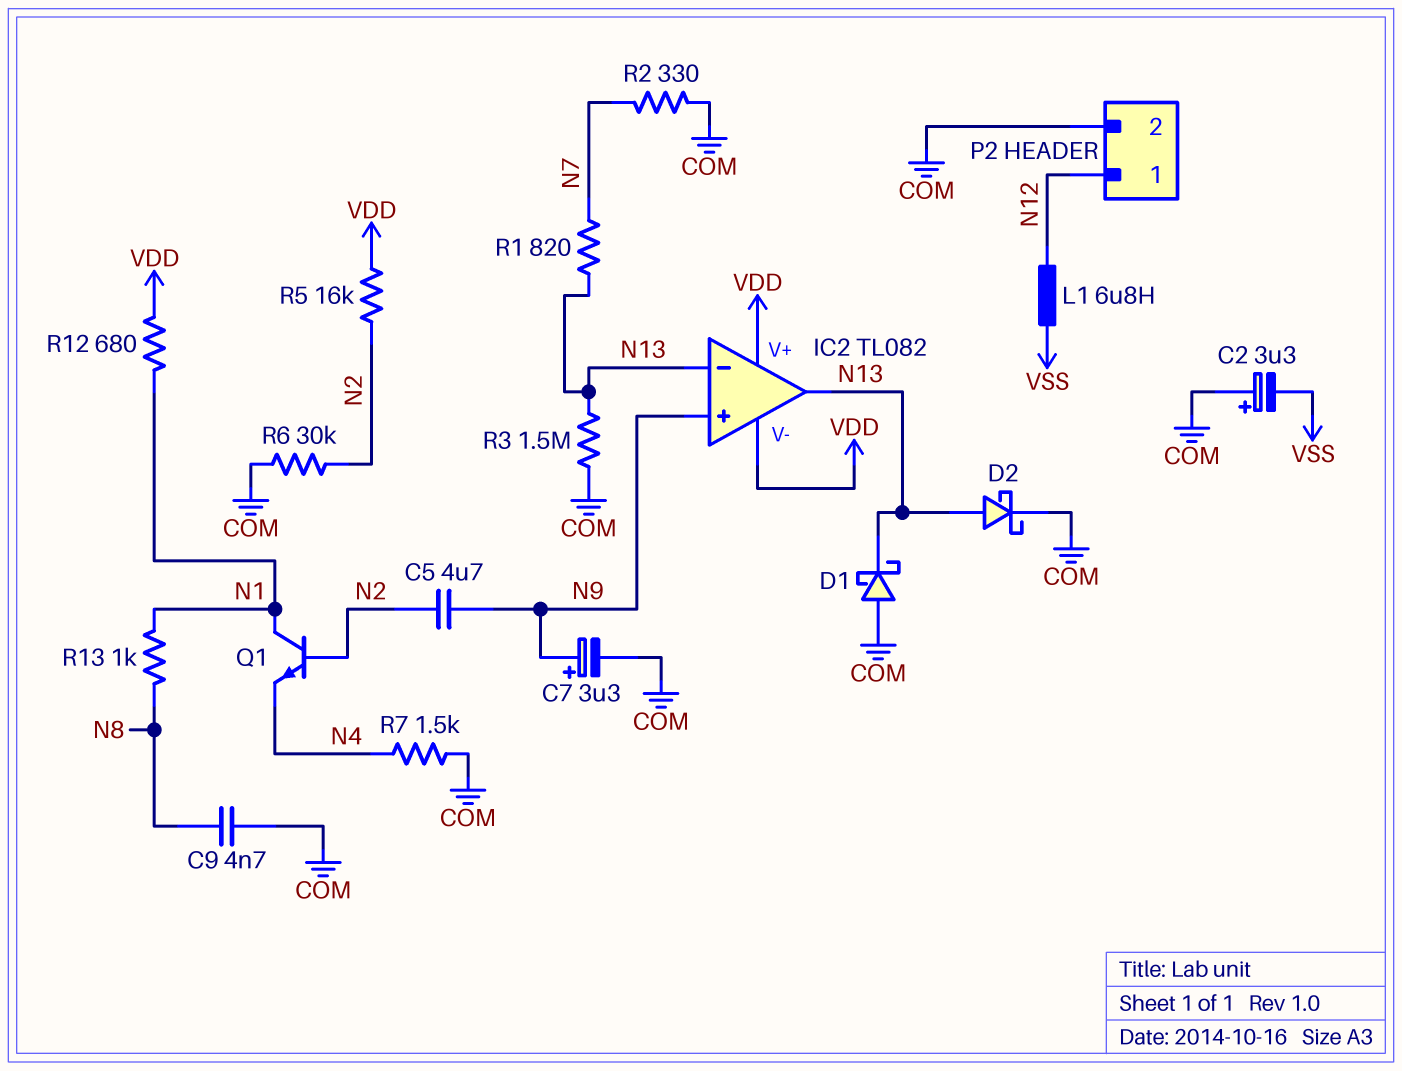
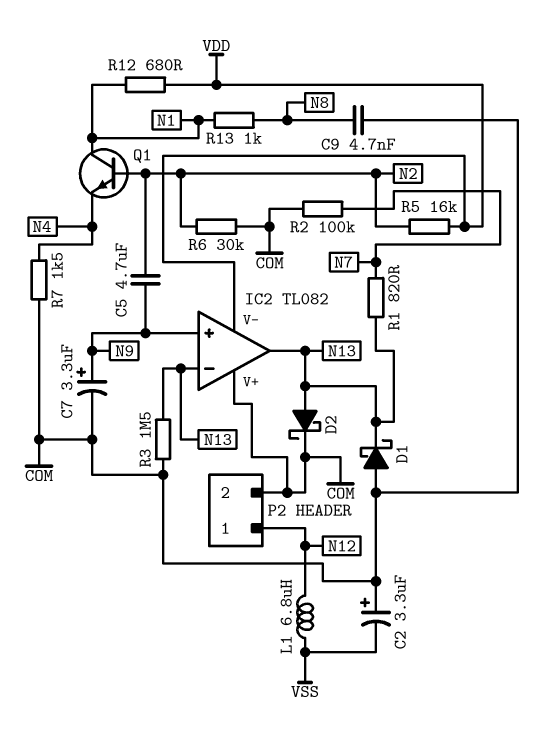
IC2 pin V+: VDD -> COM
R2: 330 (COM, N7) -> 100k (COM, N7)

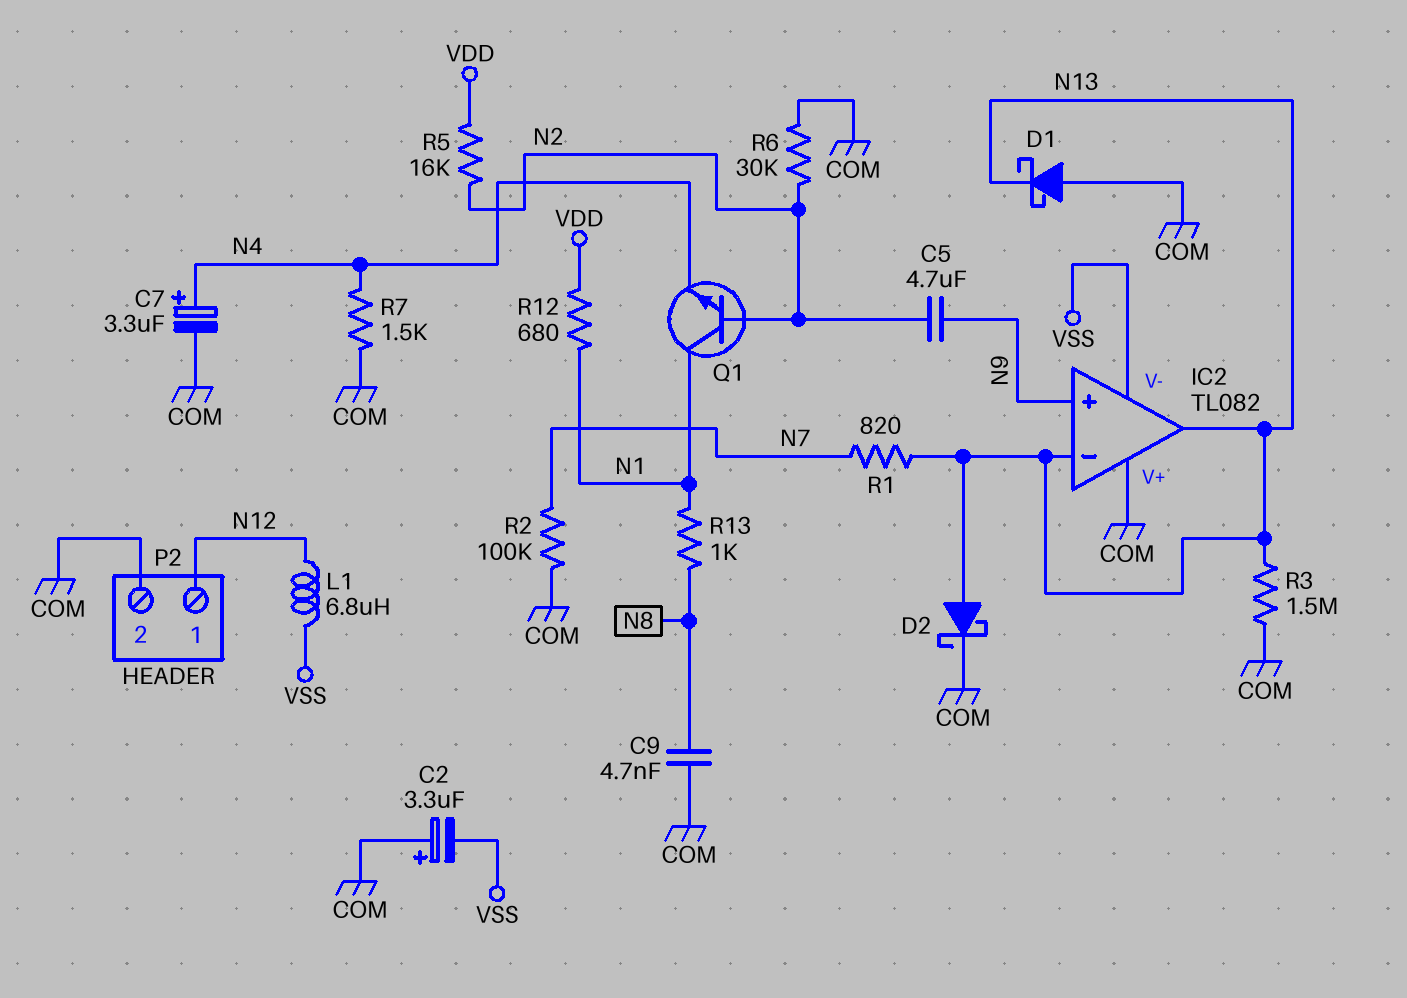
C7: 3.3uF (plus N9, minus COM) -> 3.3uF (plus N4, minus COM)
IC2 pin V-: VDD -> VSS

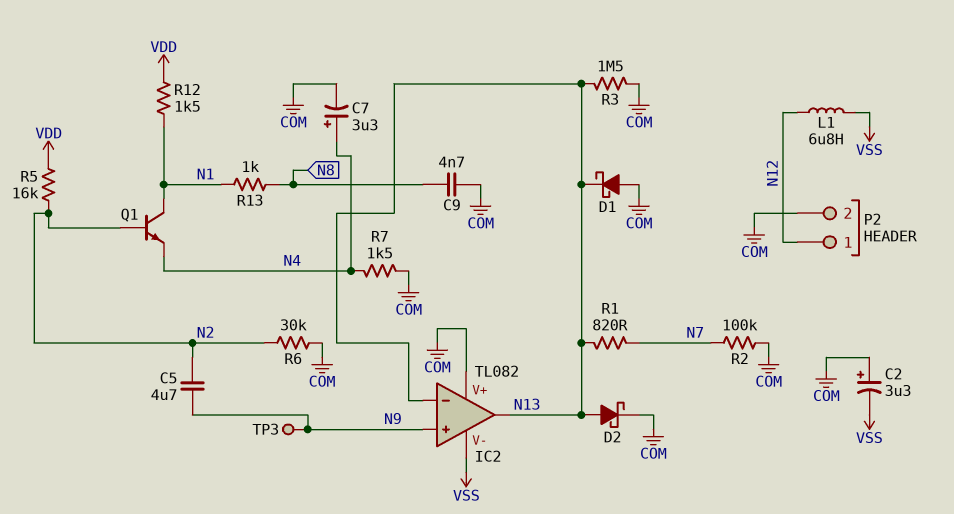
R12: 680 (N1, VDD) -> 1.5k (N1, VDD)
TP3: none -> test point (N9)

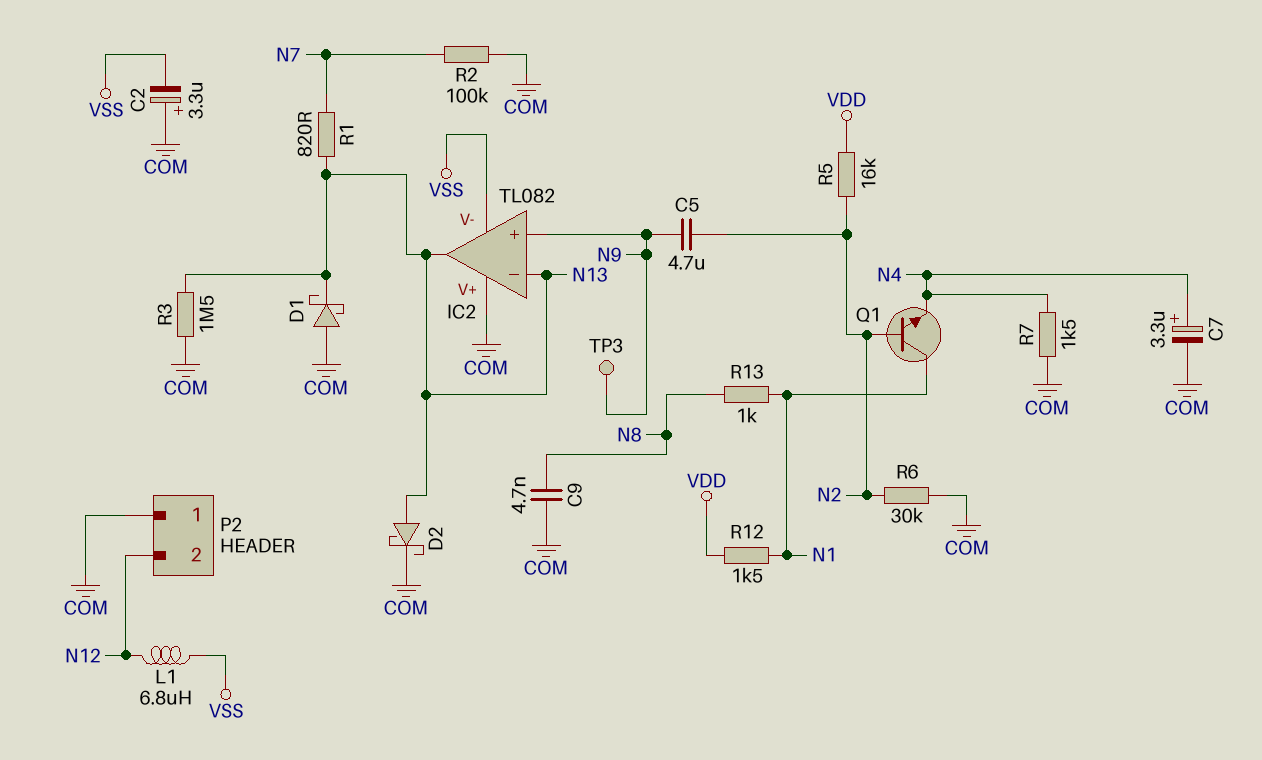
P2 pin 1: N12 -> COM
P2 pin 2: COM -> N12

